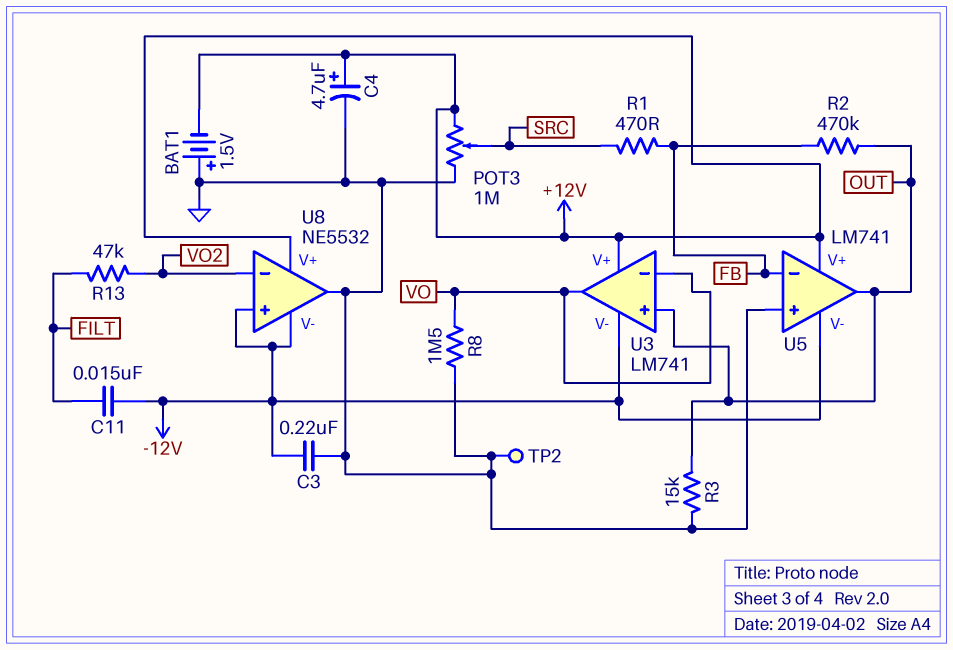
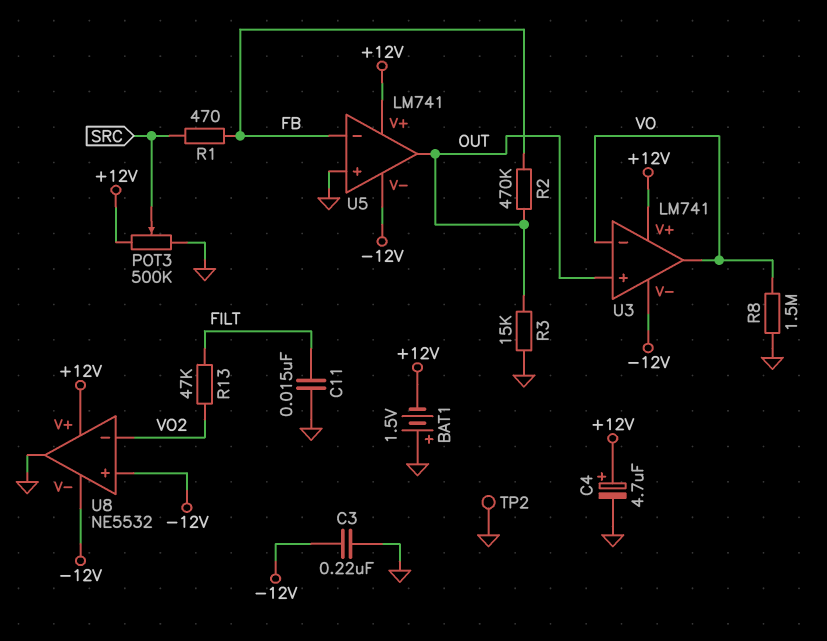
C11: 15nF (-12V, FILT) -> 15nF (FILT, GND)
POT3: 1M (+12V, GND, wiper SRC) -> 500k (+12V, GND, wiper SRC)

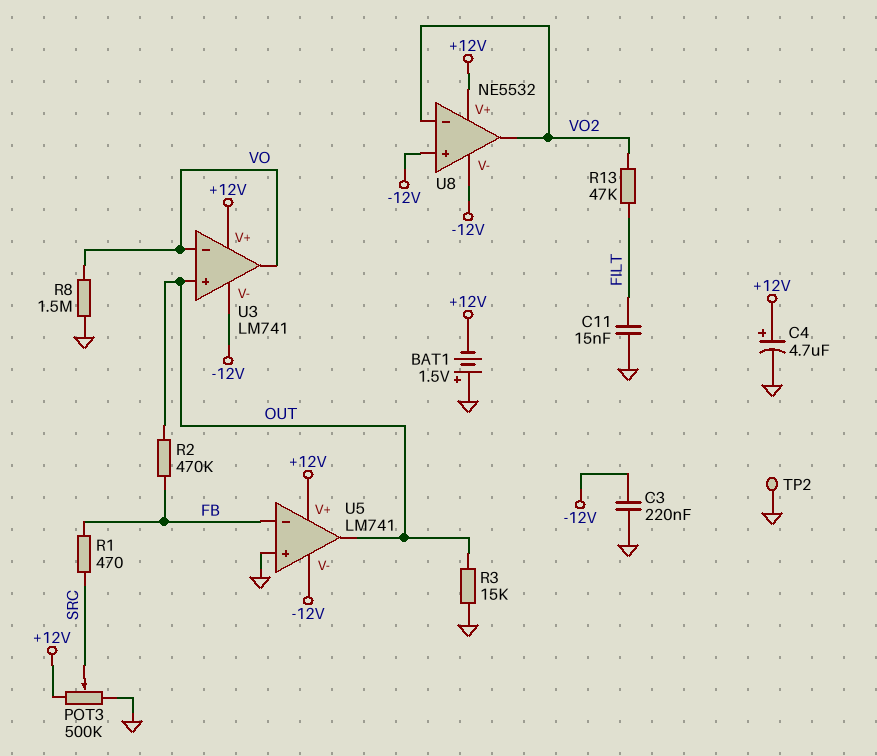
U8 pin out: GND -> VO2

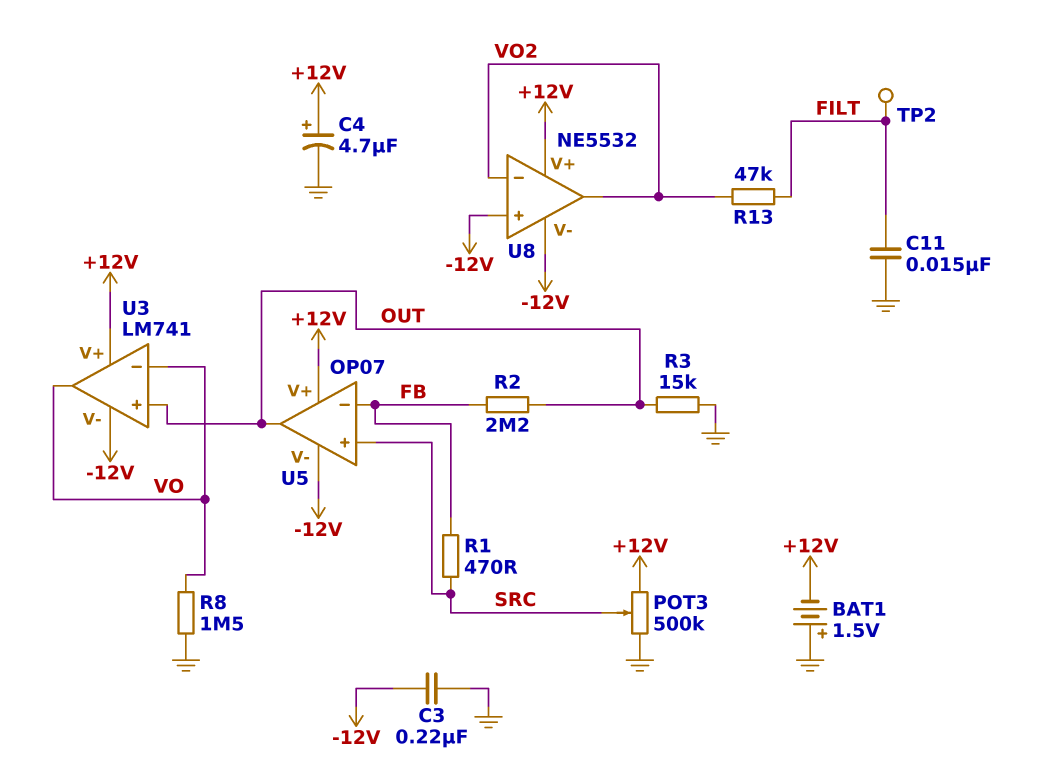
R2: 470k (FB, OUT) -> 2.2M (FB, OUT)
TP2: test point (GND) -> test point (FILT)
U5: LM741 -> OP07
U5 pin in+: GND -> SRC

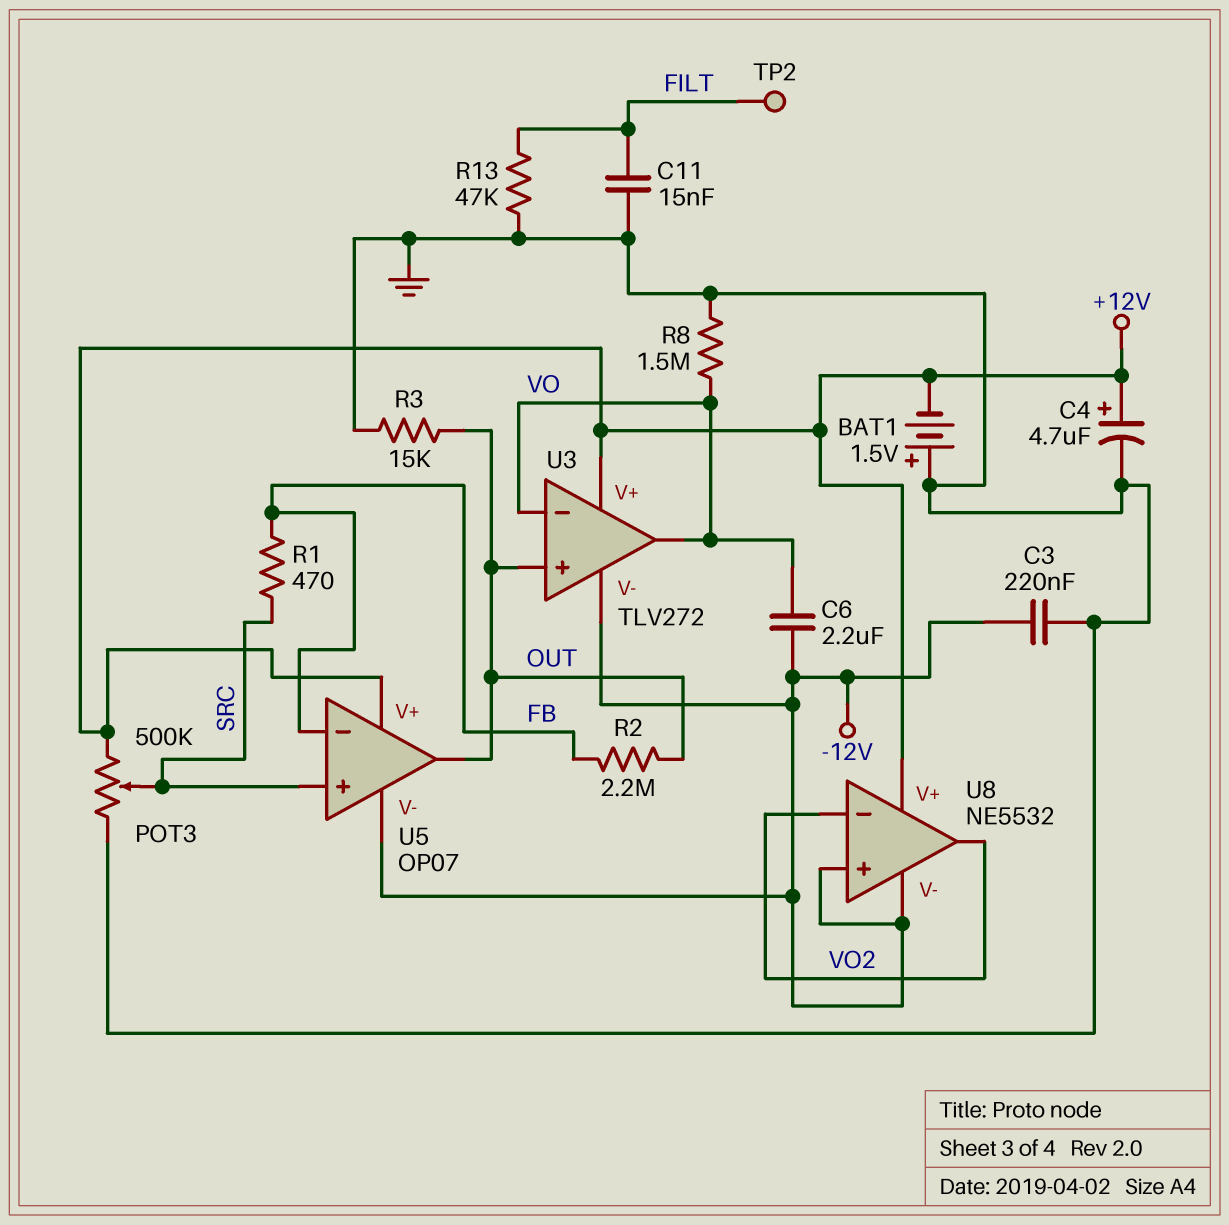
C6: none -> 2.2uF (-12V, VO)
R13: 47k (FILT, VO2) -> 47k (FILT, GND)
U3: LM741 -> TLV272

